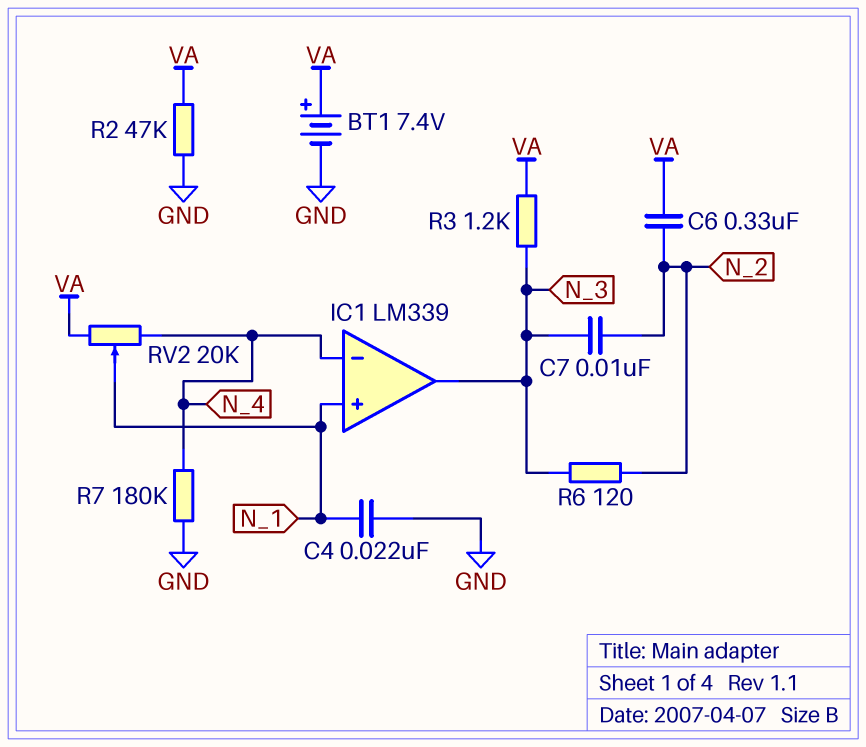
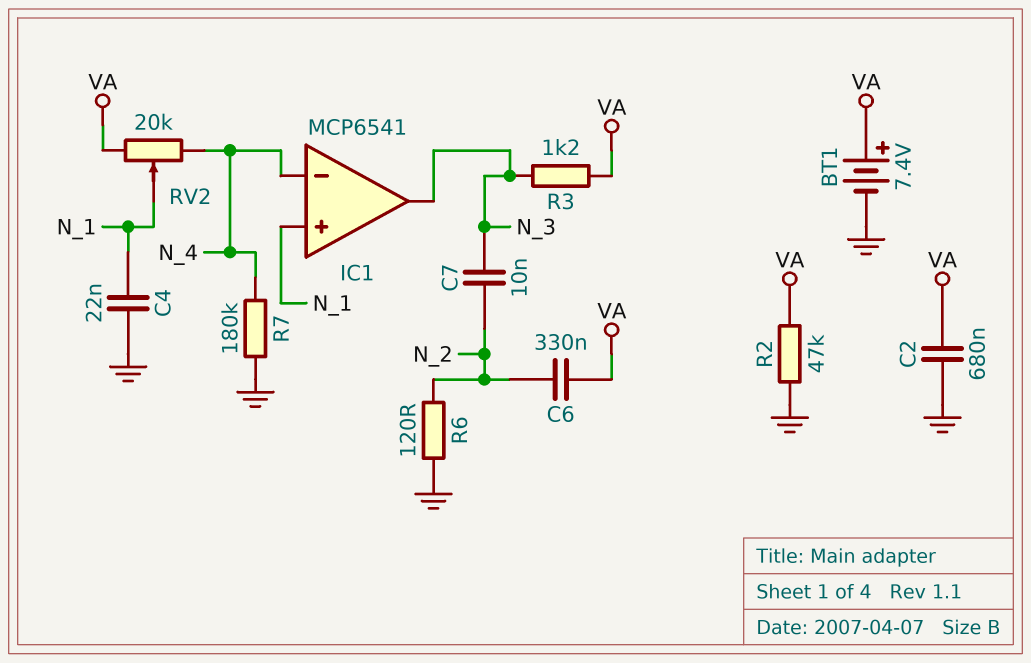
C2: none -> 680nF (GND, VA)
IC1: LM339 -> MCP6541
R6: 120 (N_2, N_3) -> 120 (GND, N_2)

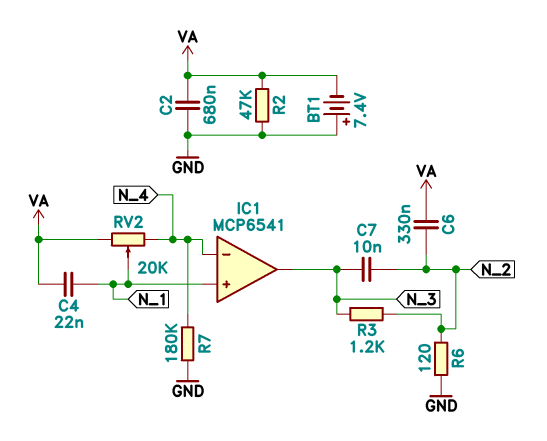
BT1: 7.4V (plus VA, minus GND) -> 7.4V (plus GND, minus VA)
C4: 22nF (GND, N_1) -> 22nF (N_1, VA)
R3: 1.2k (N_3, VA) -> 1.2k (N_2, N_3)

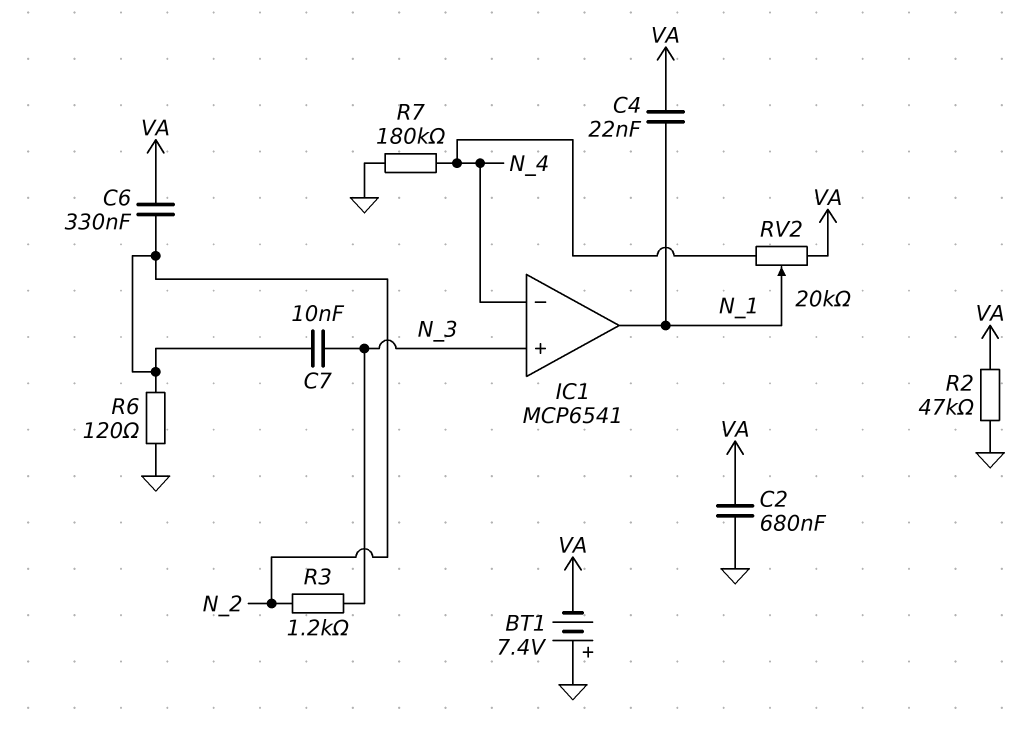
IC1 pin in+: N_1 -> N_3
IC1 pin out: N_3 -> N_1

